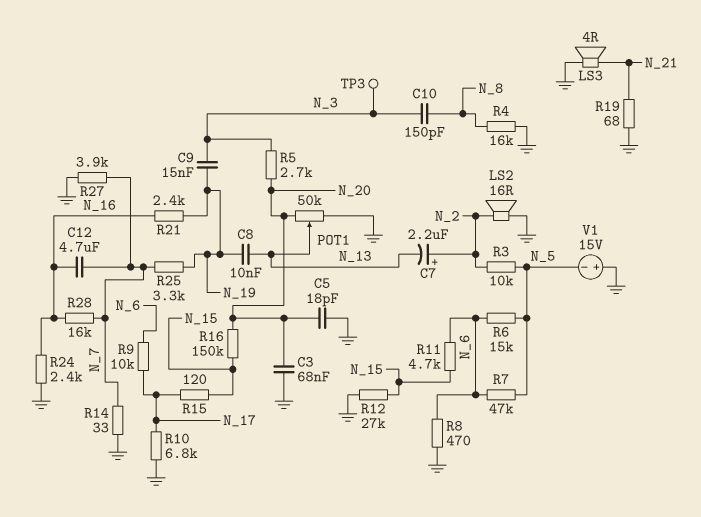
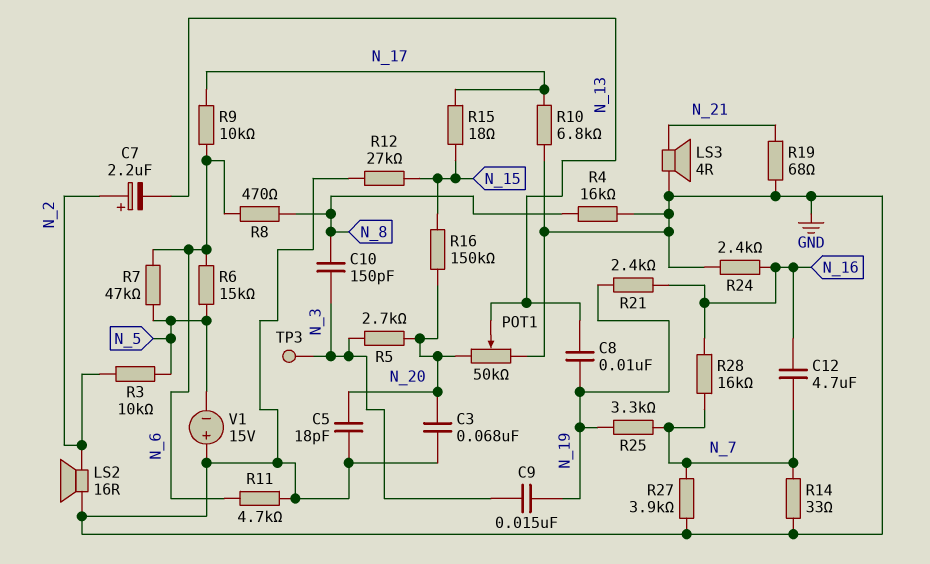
R8: 470 (GND, N_6) -> 470 (N_6, N_8)
R11: 4.7k (N_6, N_15) -> 4.7k (GND, N_6)
R15: 120 (N_15, N_17) -> 18 (N_15, N_17)

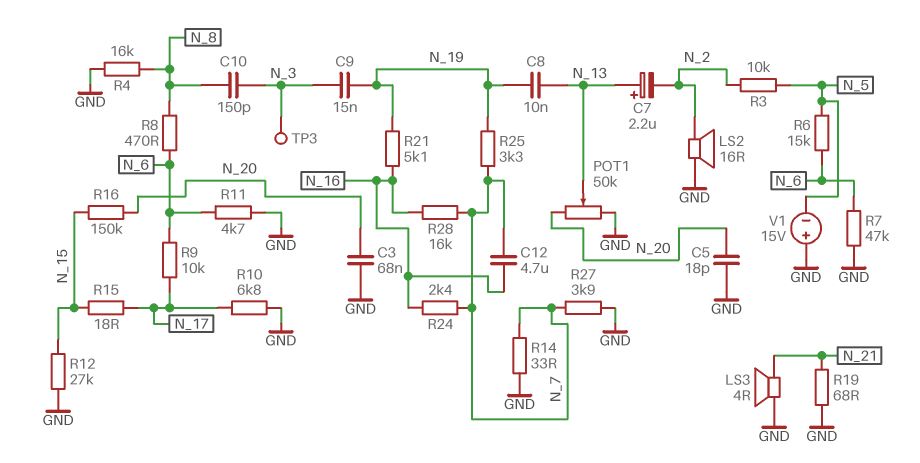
C7: 2.2uF (plus N_2, minus N_13) -> 2.2uF (plus N_13, minus N_2)
R5: 2.7k (N_3, N_20) -> none
R7: 47k (N_5, N_6) -> 47k (GND, N_6)
R21: 2.4k (N_16, N_19) -> 5.1k (N_16, N_19)
R24: 2.4k (GND, N_16) -> 2.4k (N_7, N_16)

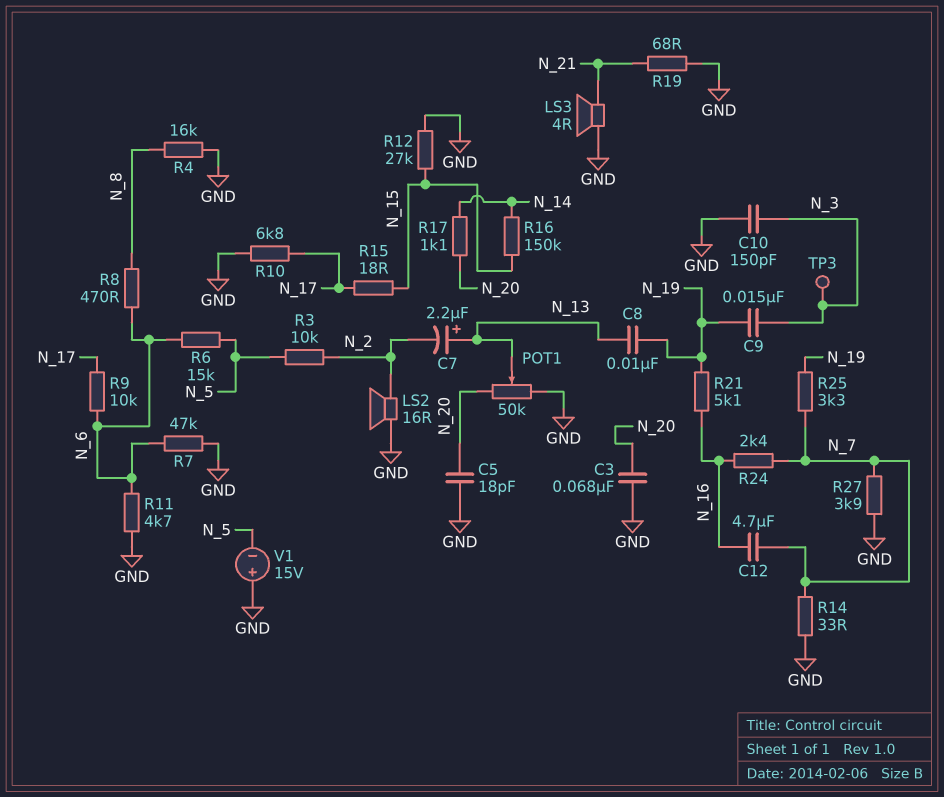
C10: 150pF (N_3, N_8) -> 150pF (GND, N_3)
R16: 150k (N_15, N_20) -> 150k (N_14, N_15)
R17: none -> 1.1k (N_14, N_20)
R28: 16k (N_7, N_16) -> none

